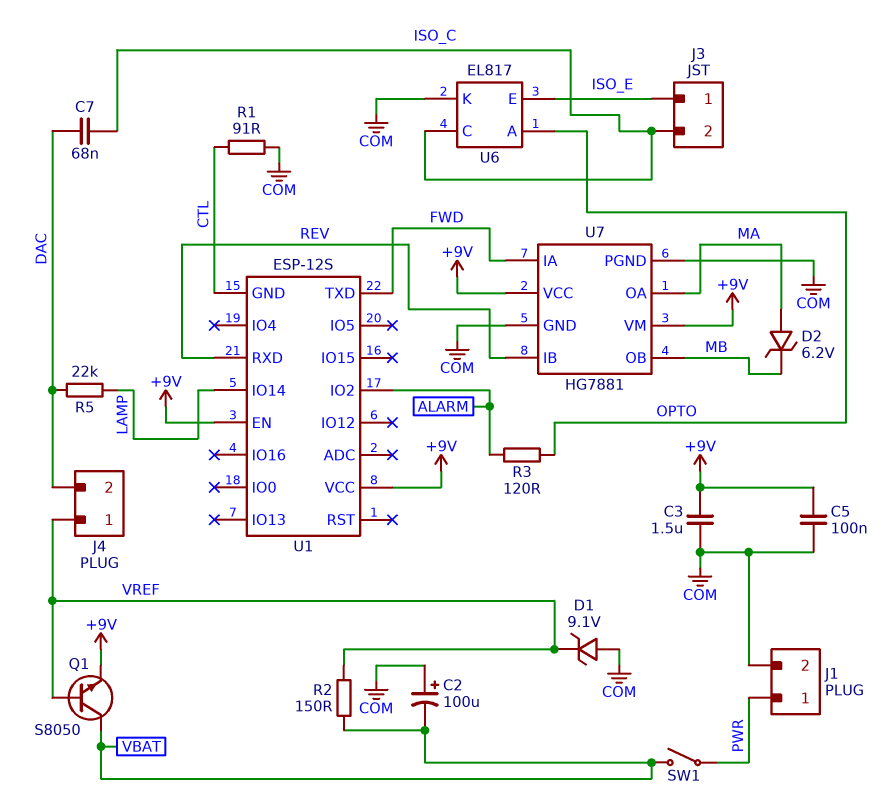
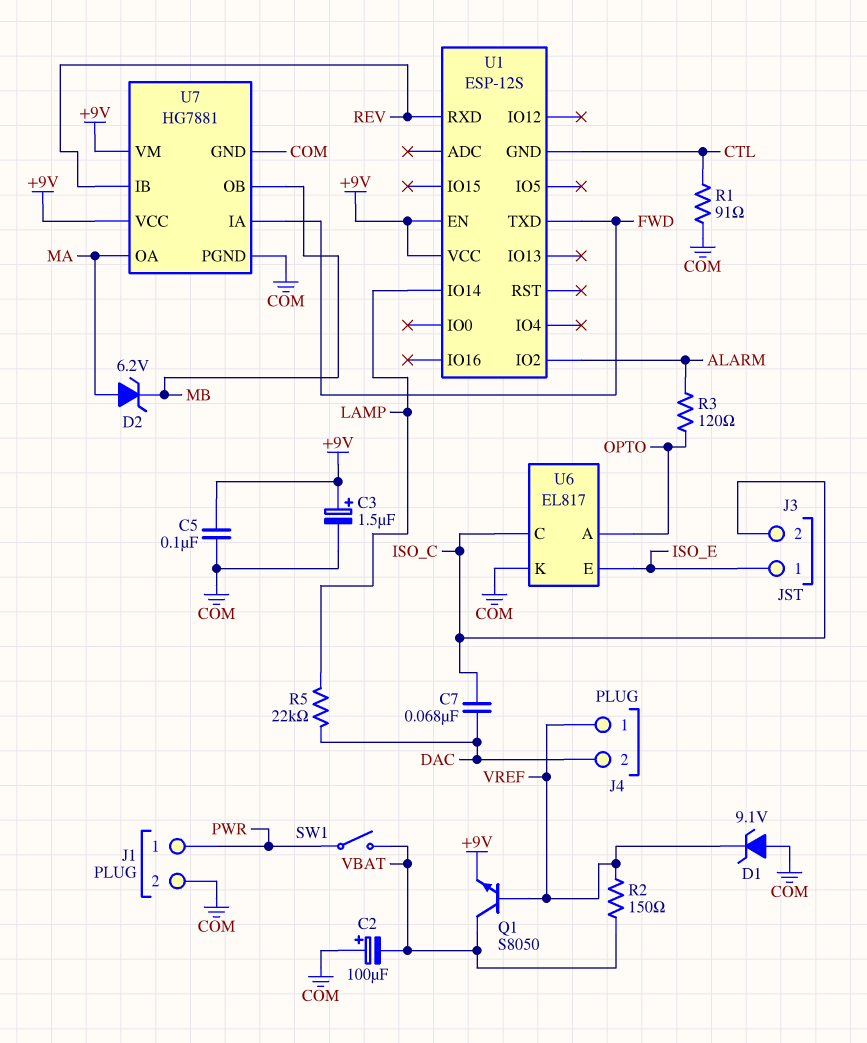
C3: 1.5uF (+9V, COM) -> 1.5uF (plus +9V, minus COM)

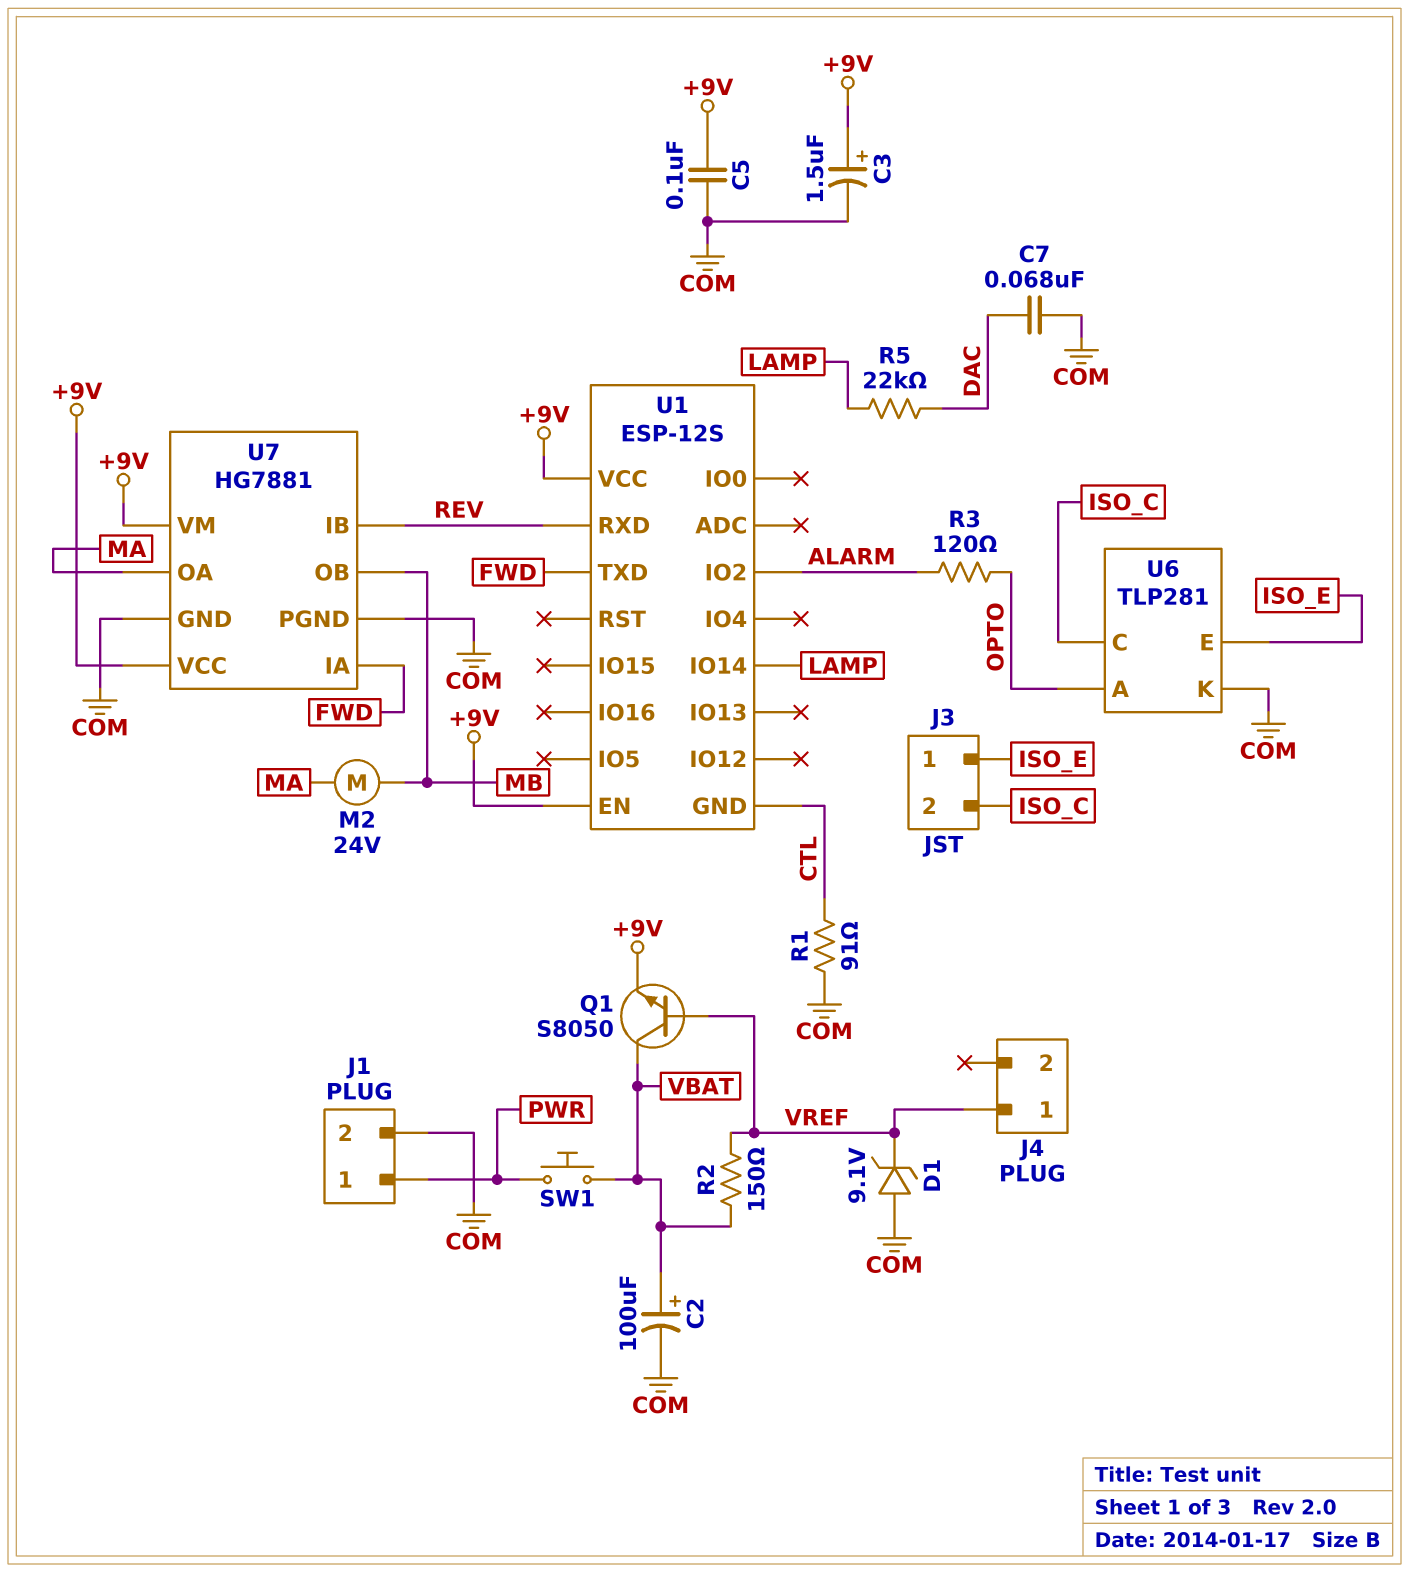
C2: 100uF (plus COM, minus VBAT) -> 100uF (plus VBAT, minus COM)
C7: 68nF (DAC, ISO_C) -> 68nF (COM, DAC)
D2: zener 6.2V (A MA, K MB) -> none
J4 pin 2: DAC -> none
M2: none -> motor 24V (MA, MB)
SW1: switch (PWR, VBAT) -> button (PWR, VBAT)
U6: EL817 -> TLP281

